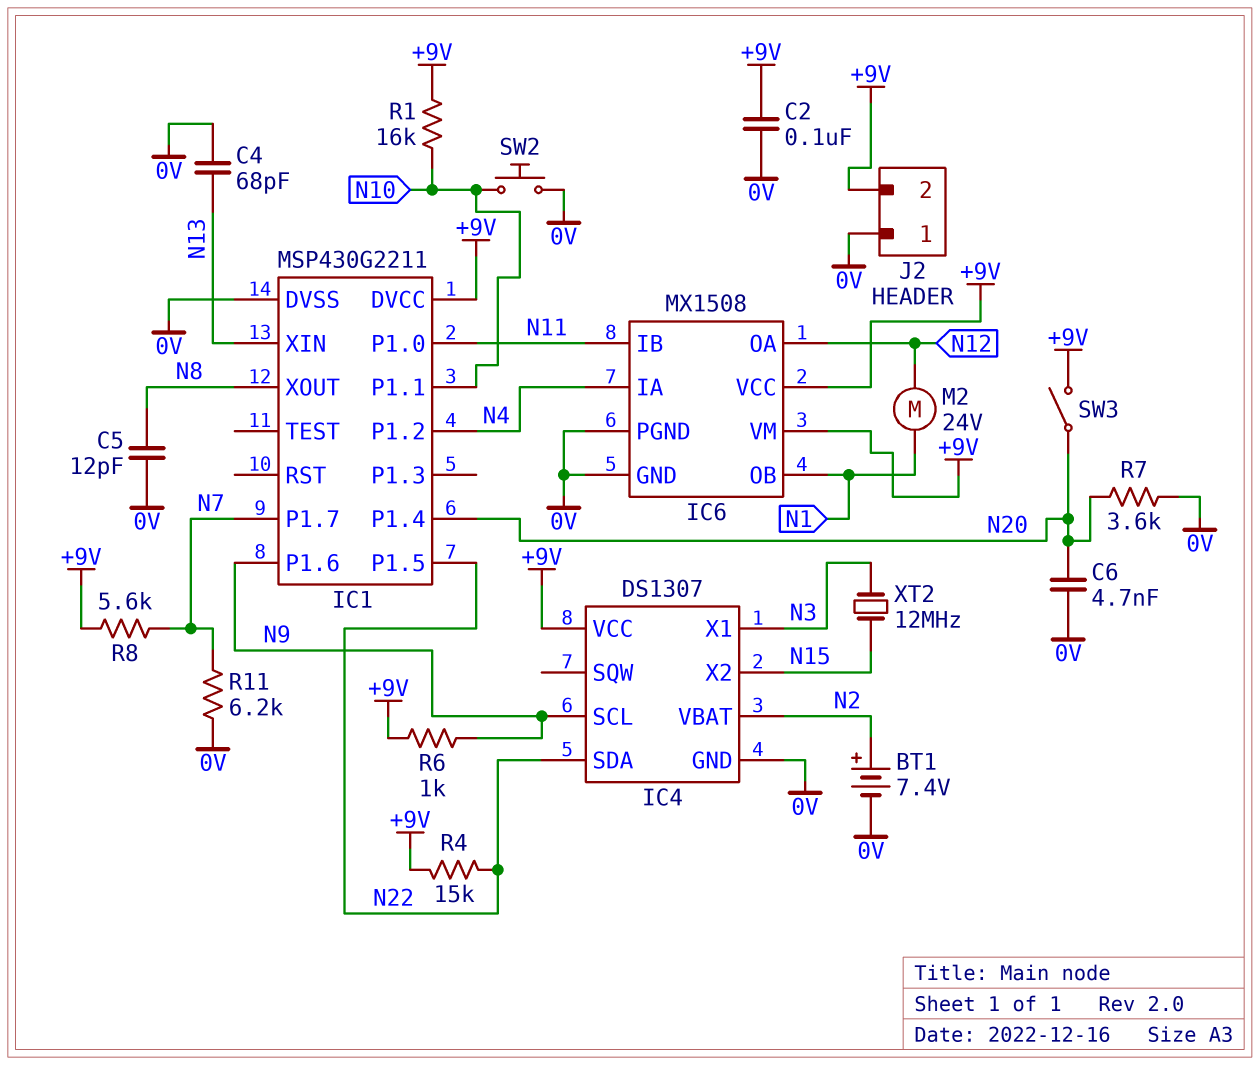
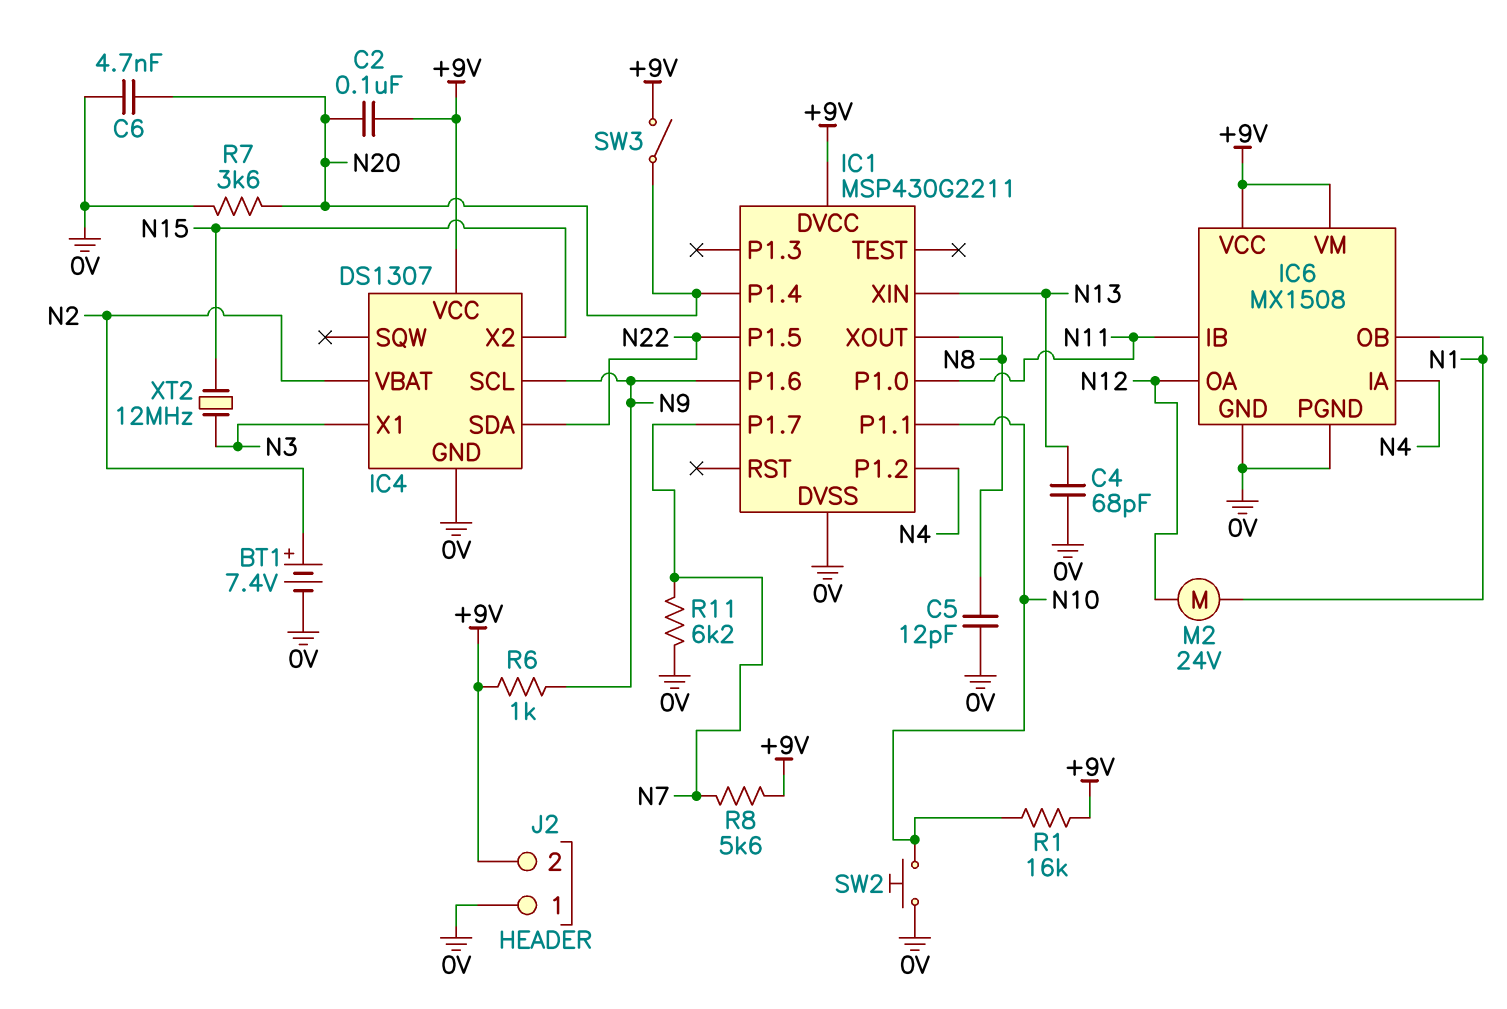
C2: 100nF (+9V, 0V) -> 100nF (+9V, N20)
R4: 15k (+9V, N22) -> none

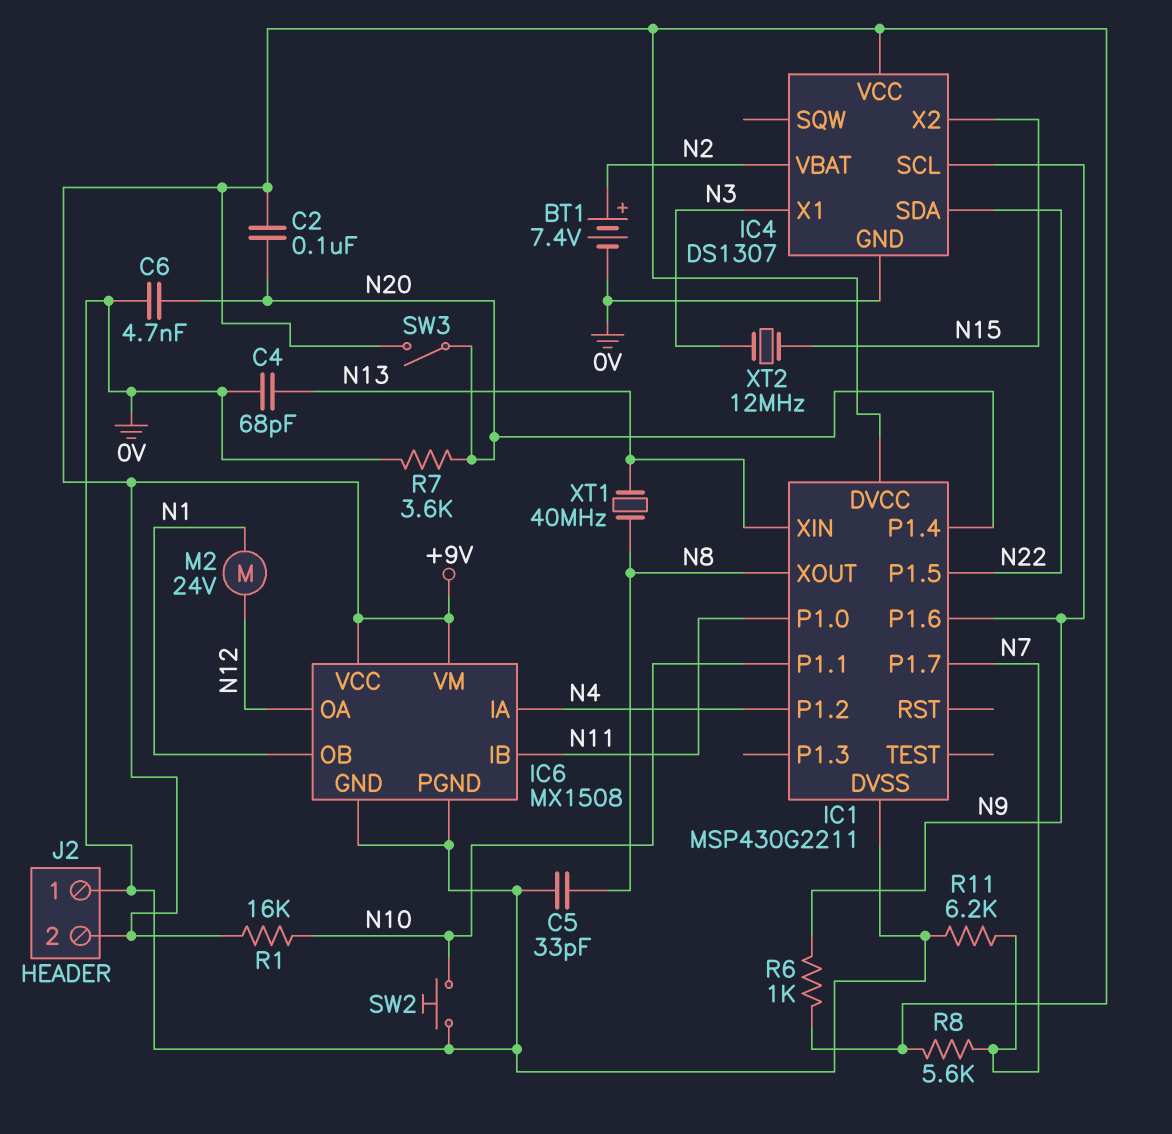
C5: 12pF (0V, N8) -> 33pF (0V, N8)
XT1: none -> 40MHz (N8, N13)

